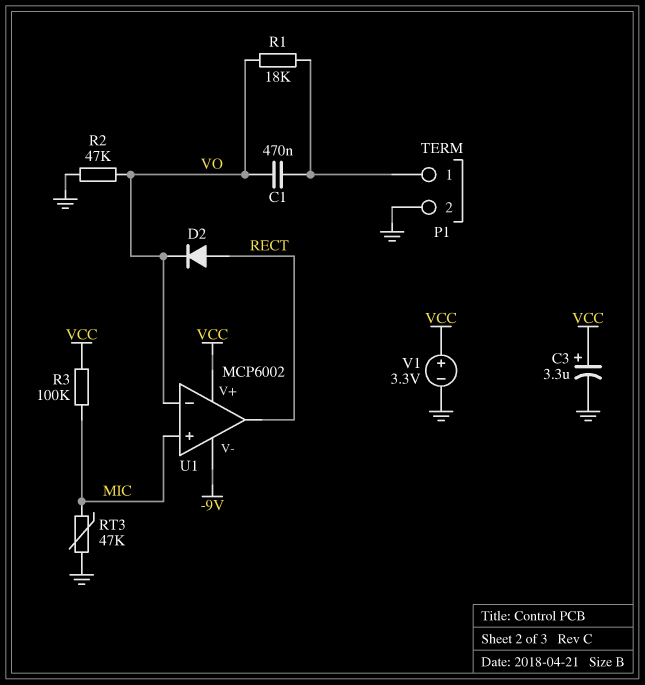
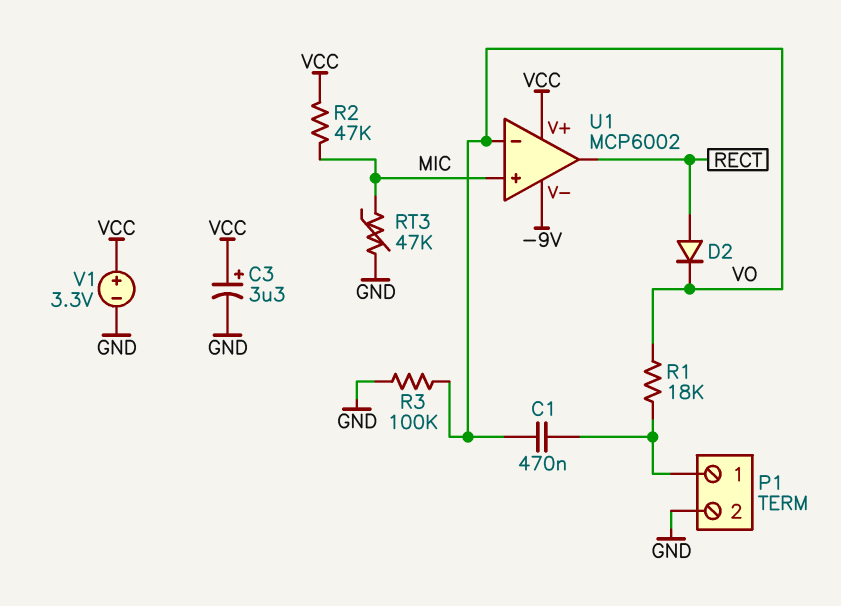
R2: 47k (GND, VO) -> 47k (MIC, VCC)
R3: 100k (MIC, VCC) -> 100k (GND, VO)

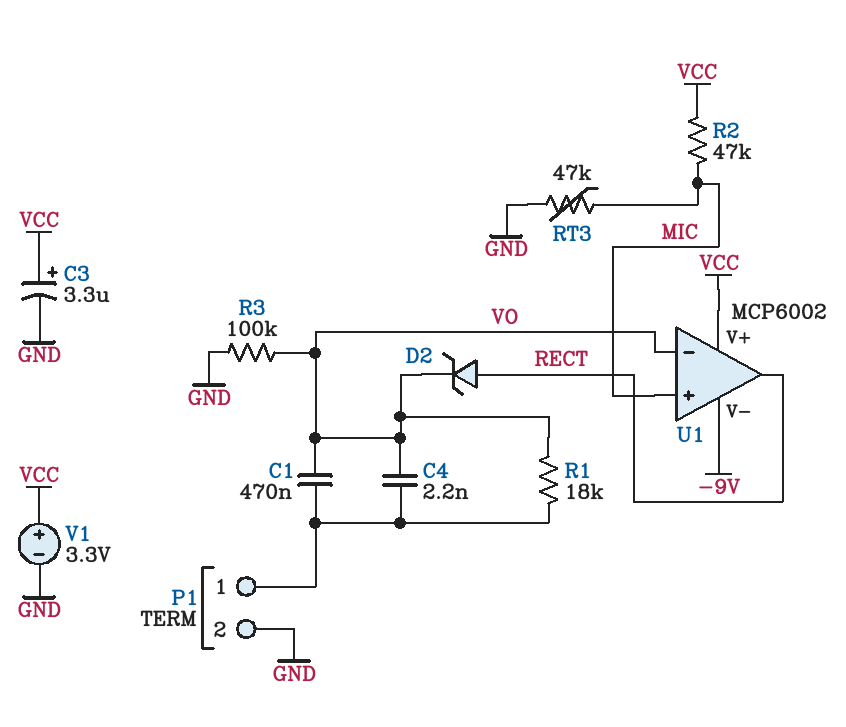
C4: none -> 2.2nF (P1/1, VO)
D2: diode (A RECT, K VO) -> zener (A RECT, K VO)

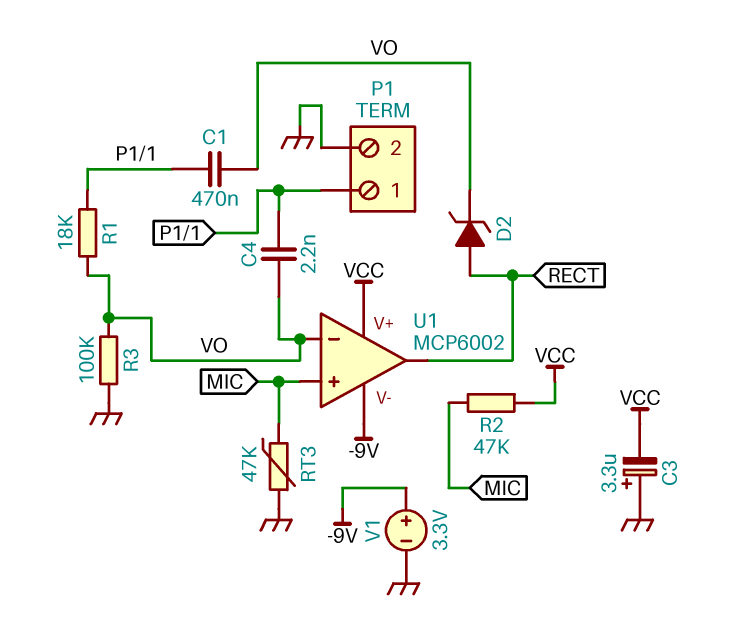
C3: 3.3uF (plus VCC, minus GND) -> 3.3uF (plus GND, minus VCC)
V1: 3.3V (plus VCC, minus GND) -> 3.3V (plus -9V, minus GND)

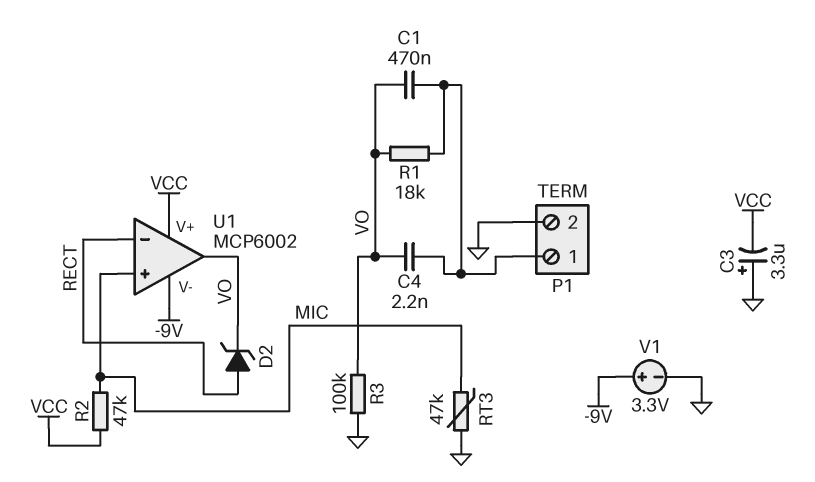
U1 pin in-: VO -> RECT
U1 pin out: RECT -> VO

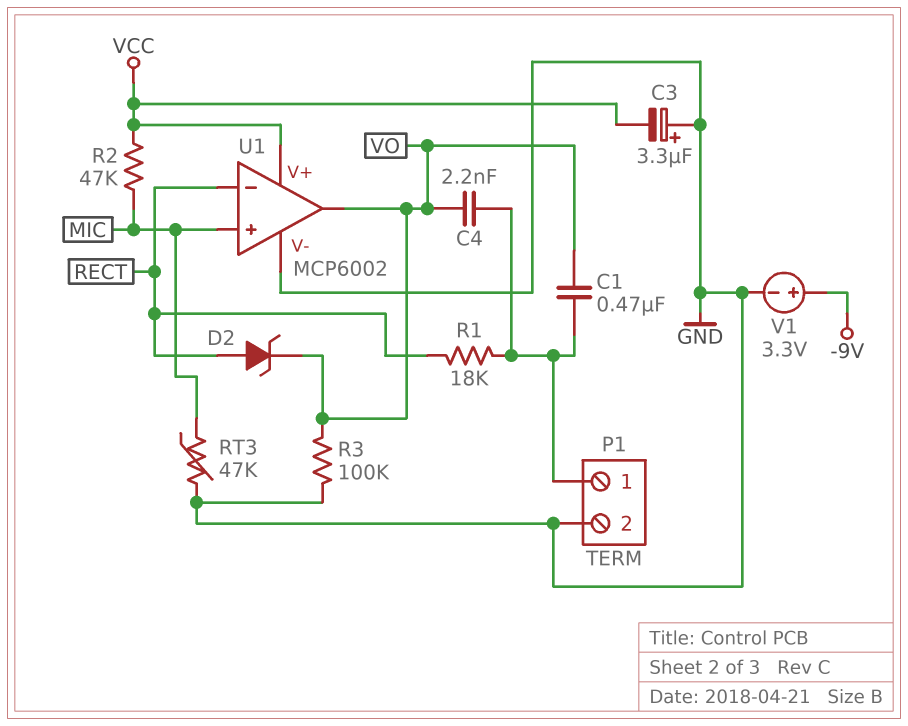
R1: 18k (P1/1, VO) -> 18k (P1/1, RECT)
U1 pin V-: -9V -> GND

